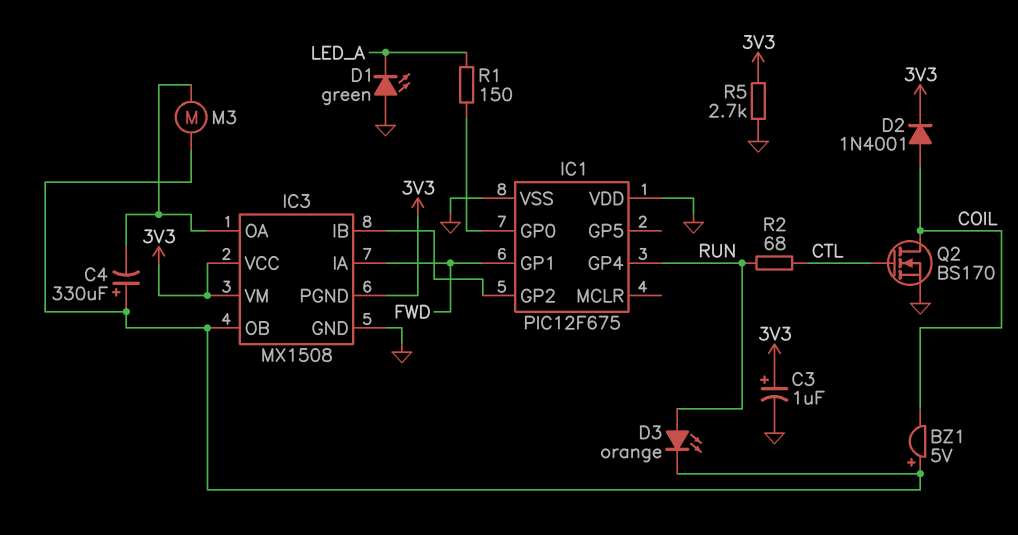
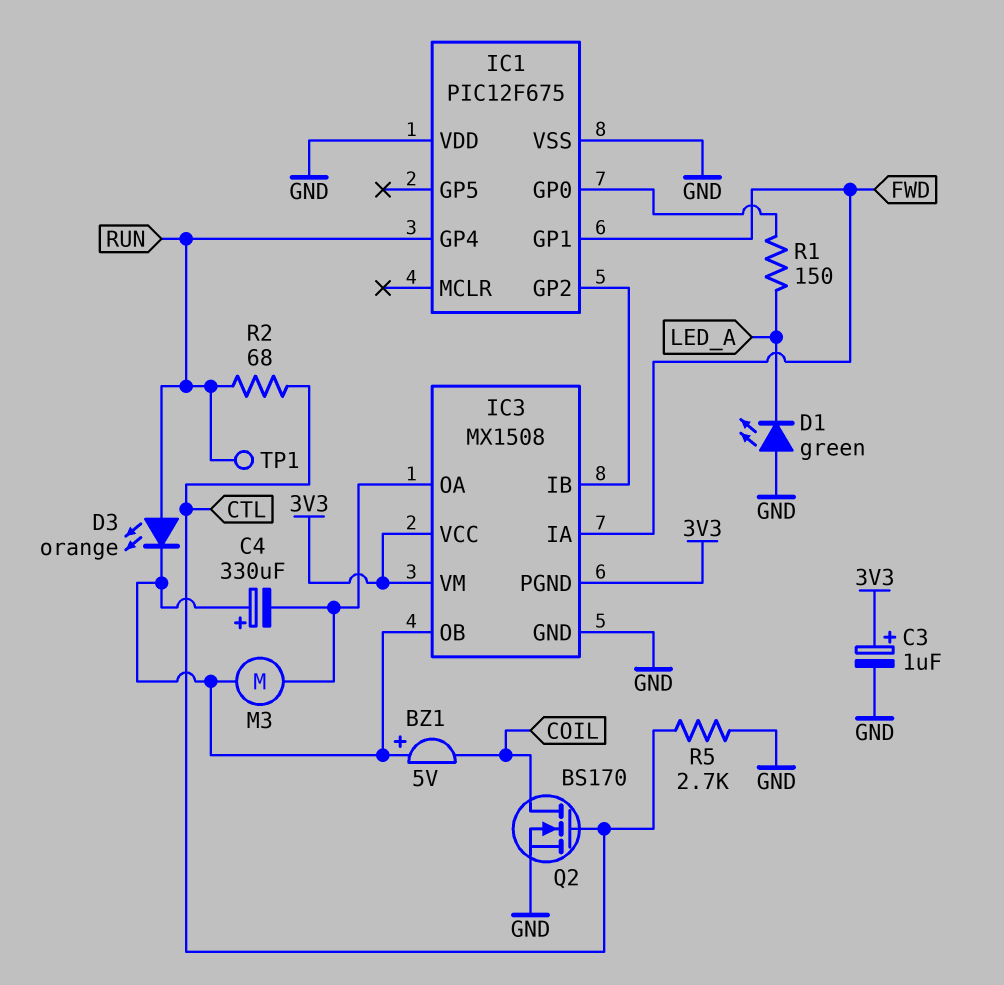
D2: diode 1N4001 (A COIL, K 3V3) -> none
R5: 2.7k (3V3, GND) -> 2.7k (CTL, GND)
TP1: none -> test point (RUN)

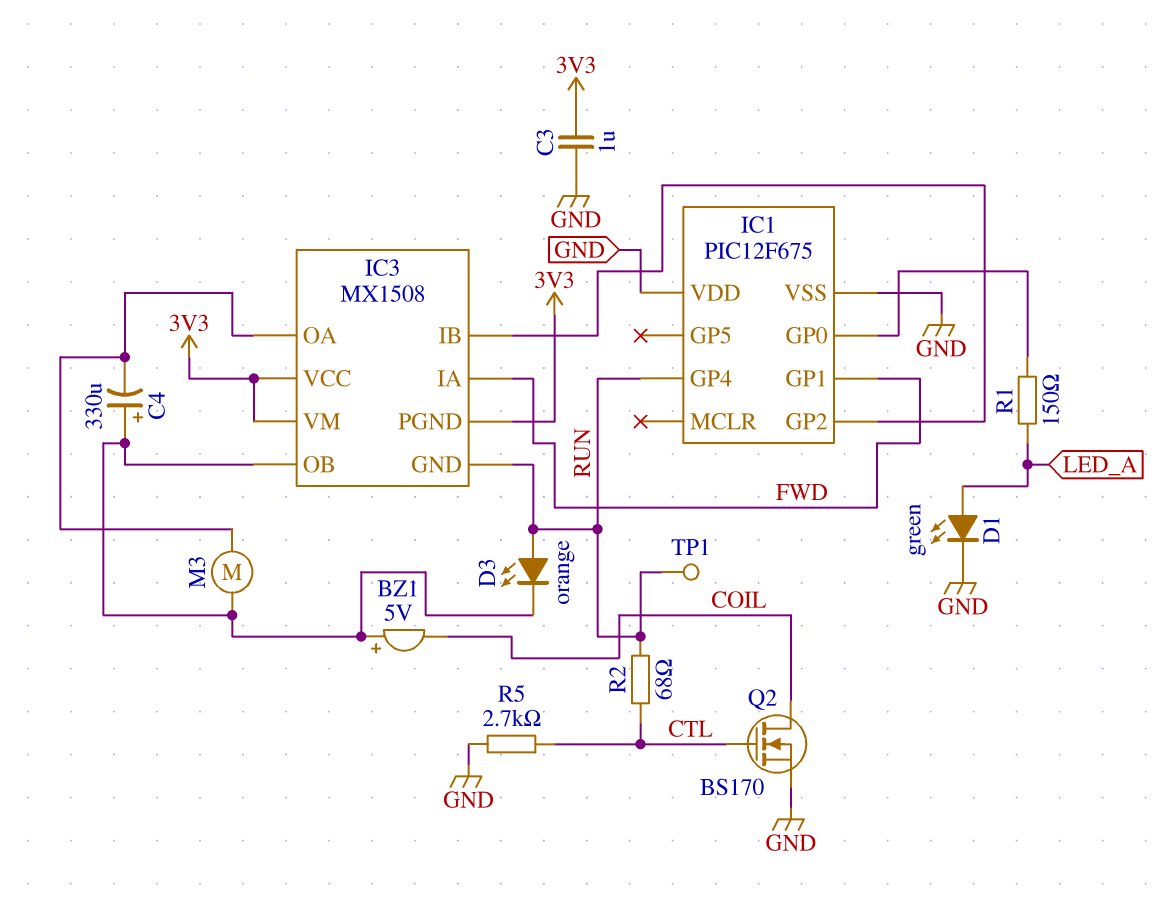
C3: 1uF (plus 3V3, minus GND) -> 1uF (3V3, GND)
D1: LED green (A GND, K LED_A) -> LED green (A LED_A, K GND)
IC3 pin GND: GND -> RUN

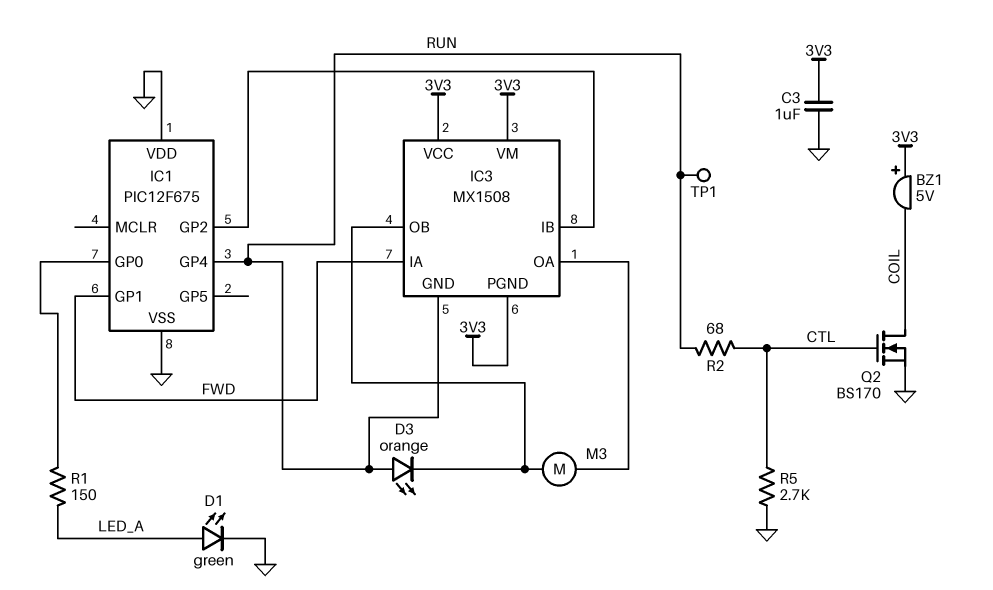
BZ1: buzzer 5V (plus IC3/OB, minus COIL) -> buzzer 5V (plus 3V3, minus COIL)
C4: 330uF (plus IC3/OB, minus IC3/OA) -> none

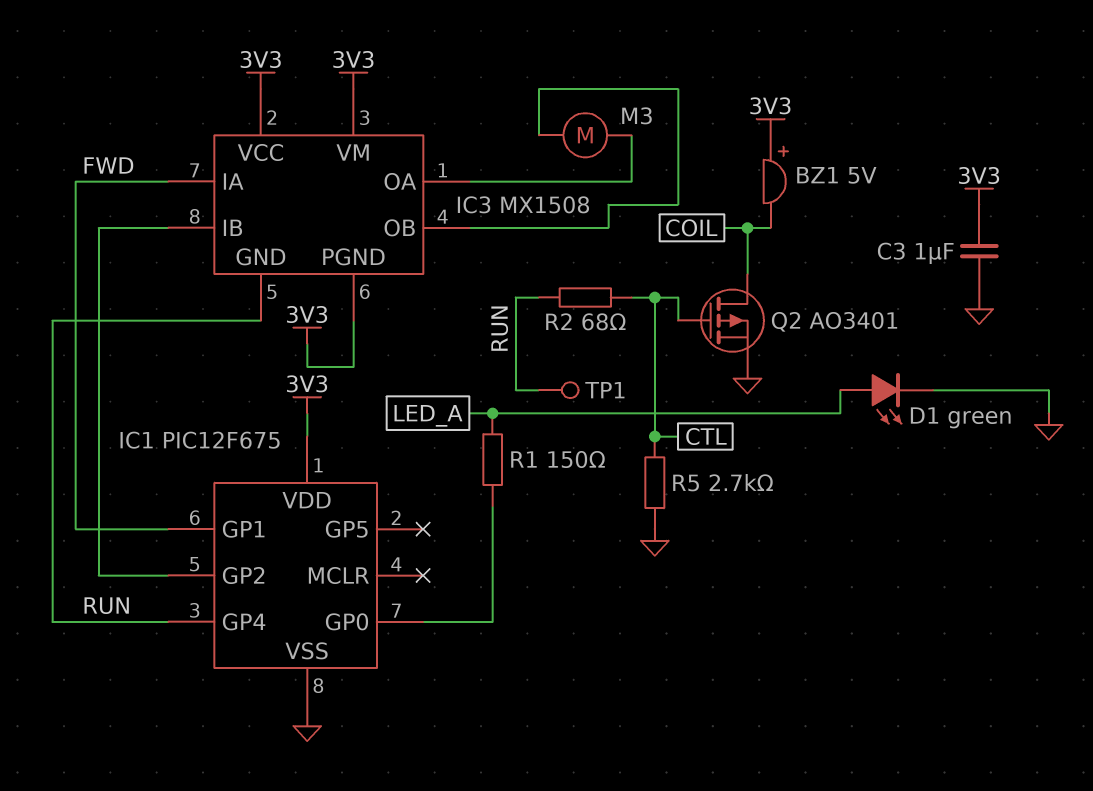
D3: LED orange (A RUN, K IC3/OB) -> none
IC1 pin VDD: GND -> 3V3
Q2: NMOS BS170 (G CTL, D COIL, S GND) -> PMOS AO3401 (G CTL, D COIL, S GND)

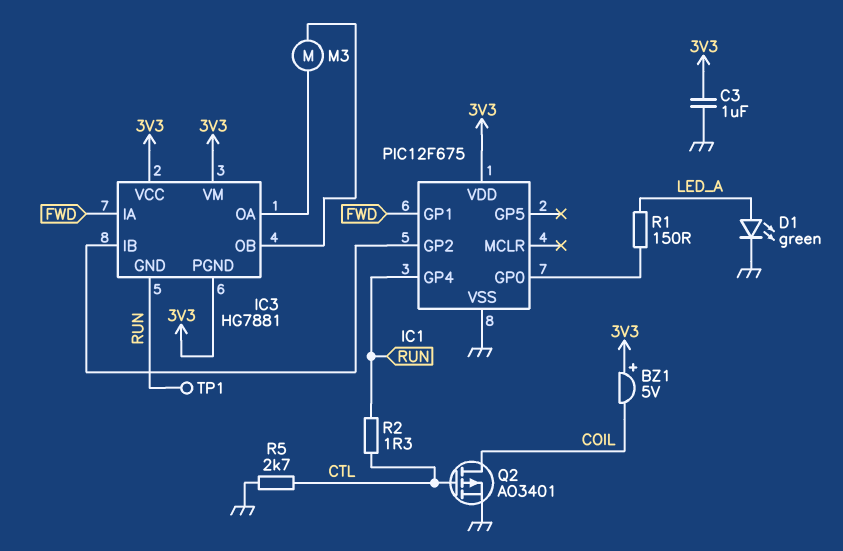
IC3: MX1508 -> HG7881
R2: 68 (CTL, RUN) -> 1.3 (CTL, RUN)

